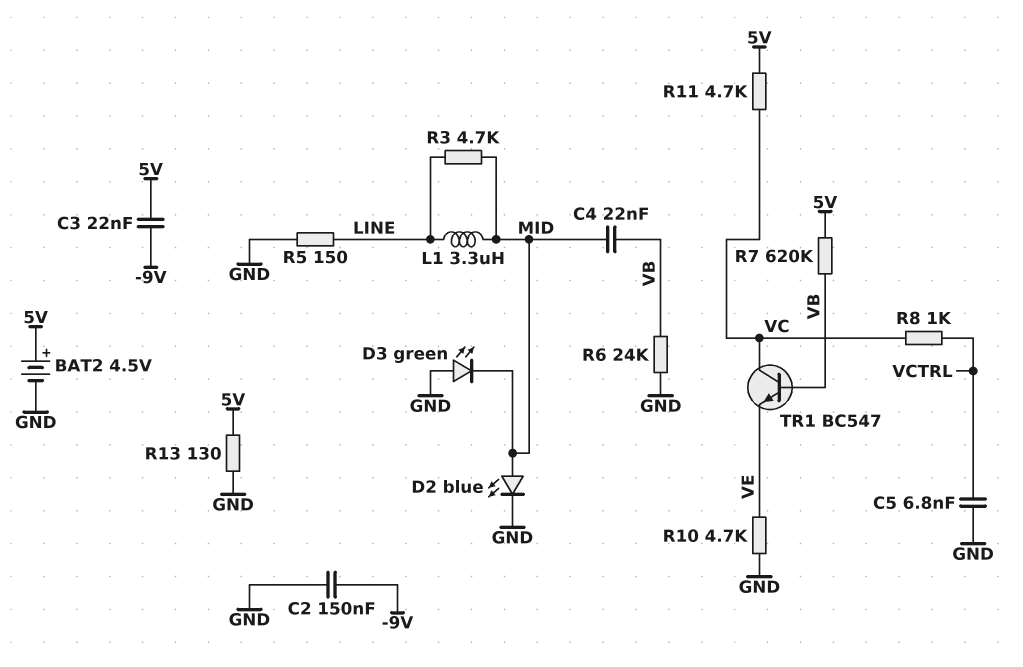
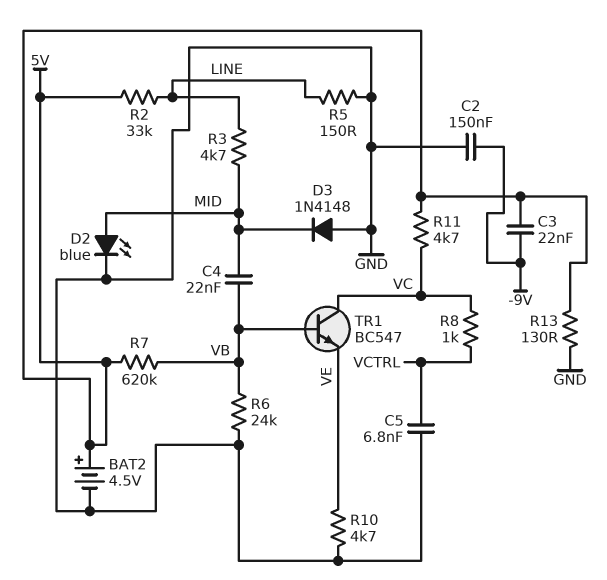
D3: LED green (A GND, K MID) -> diode 1N4148 (A GND, K MID)
L1: 3.3uH (LINE, MID) -> none
R2: none -> 33k (5V, LINE)

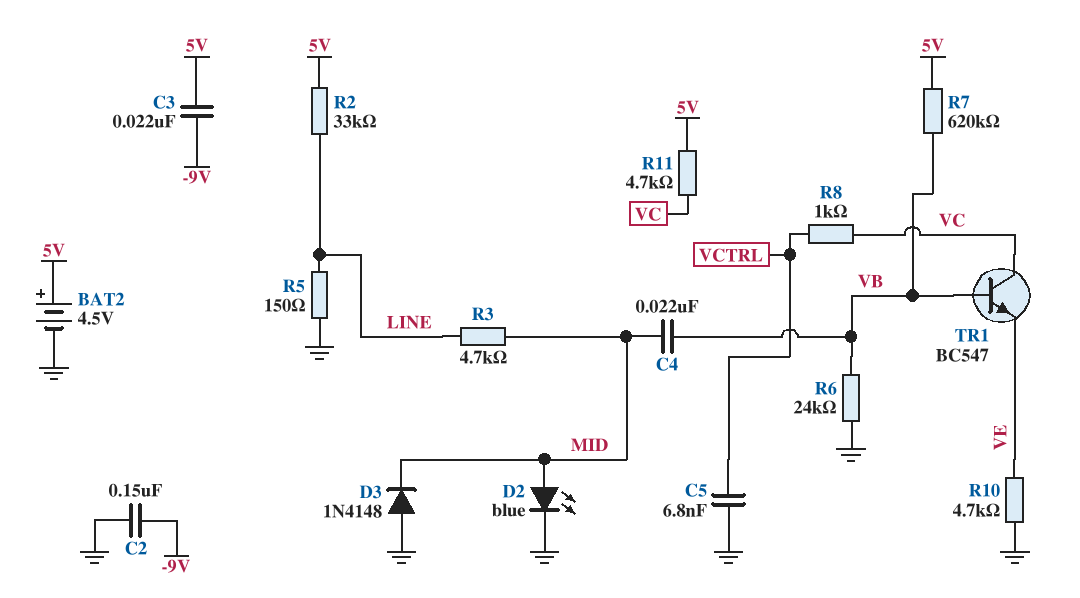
R13: 130 (5V, GND) -> none

